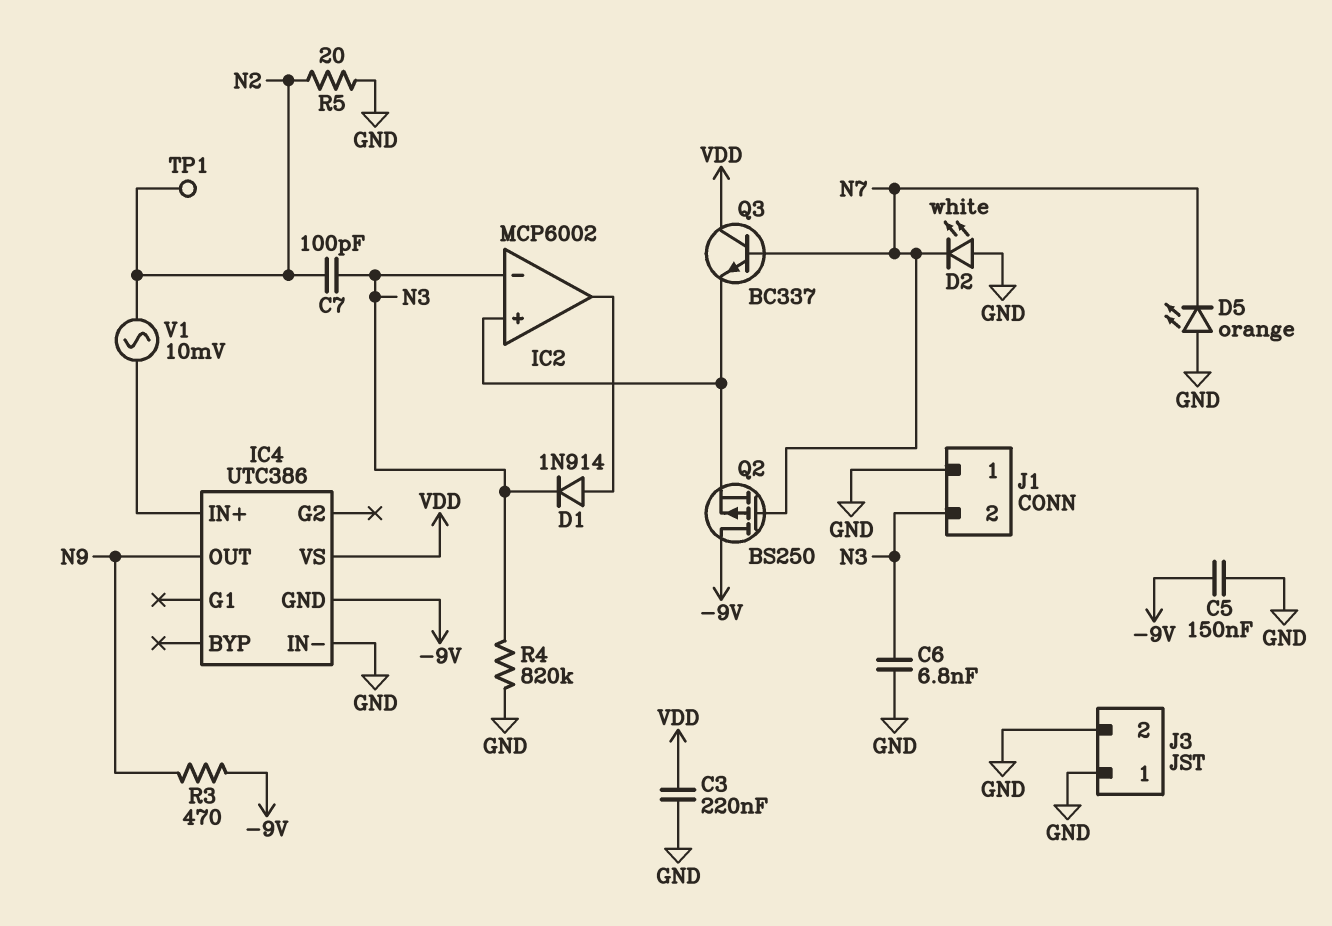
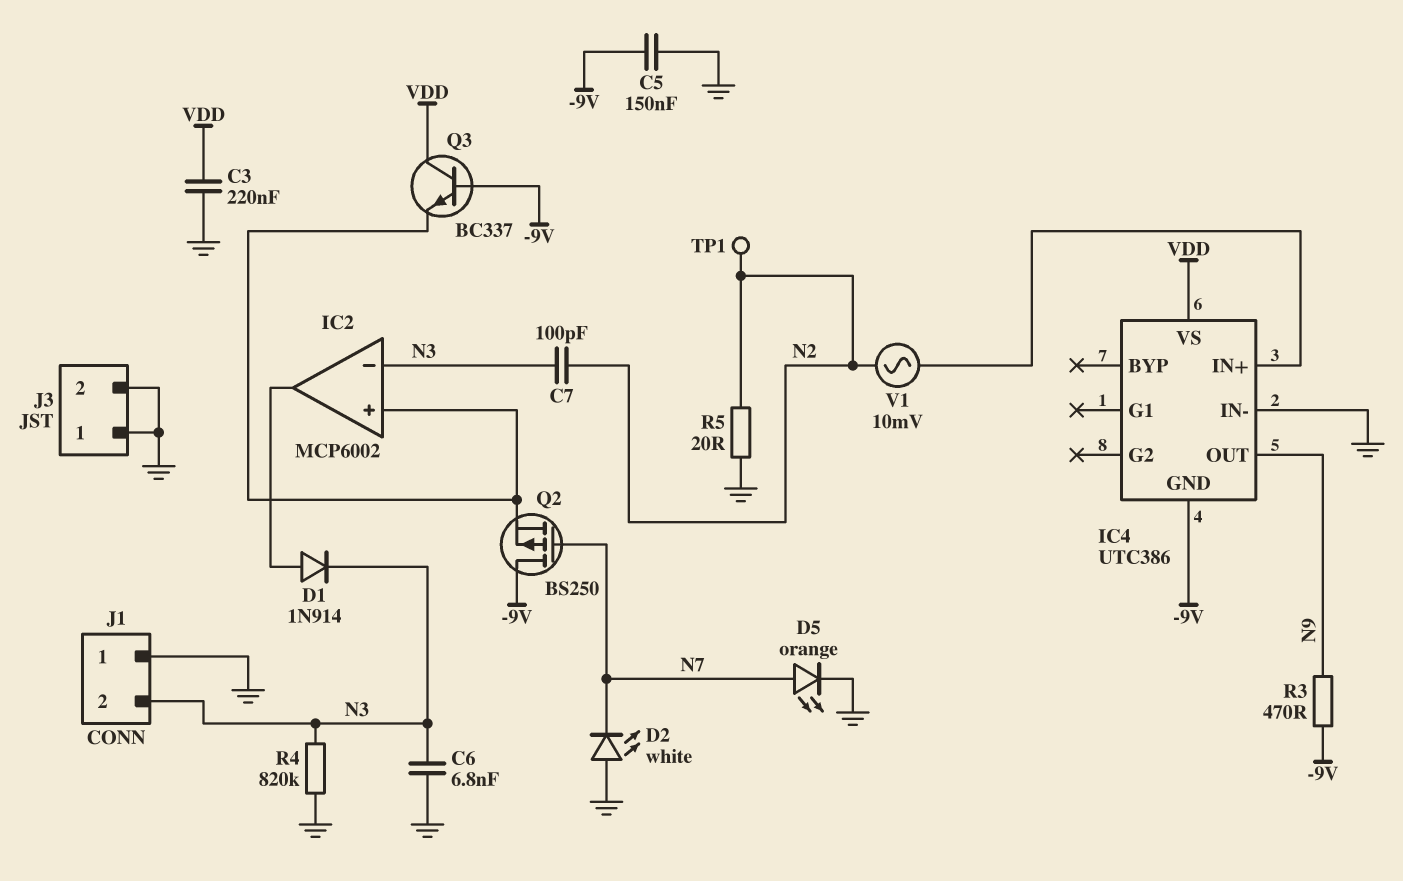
D5: LED orange (A GND, K N7) -> LED orange (A N7, K GND)
Q3: NPN BC337 (B N7, C VDD, E IC2/in+) -> NPN BC337 (B -9V, C VDD, E IC2/in+)

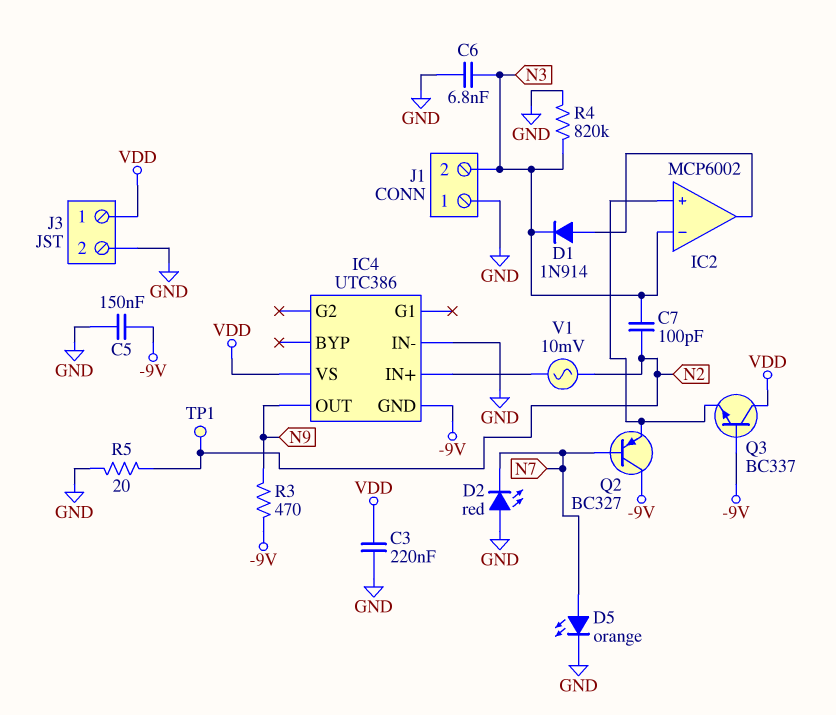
D2: LED white (A GND, K N7) -> LED red (A GND, K N7)
J3 pin 1: GND -> VDD
Q2: PMOS BS250 (G N7, D -9V, S IC2/in+) -> PNP BC327 (B N7, C -9V, E IC2/in+)

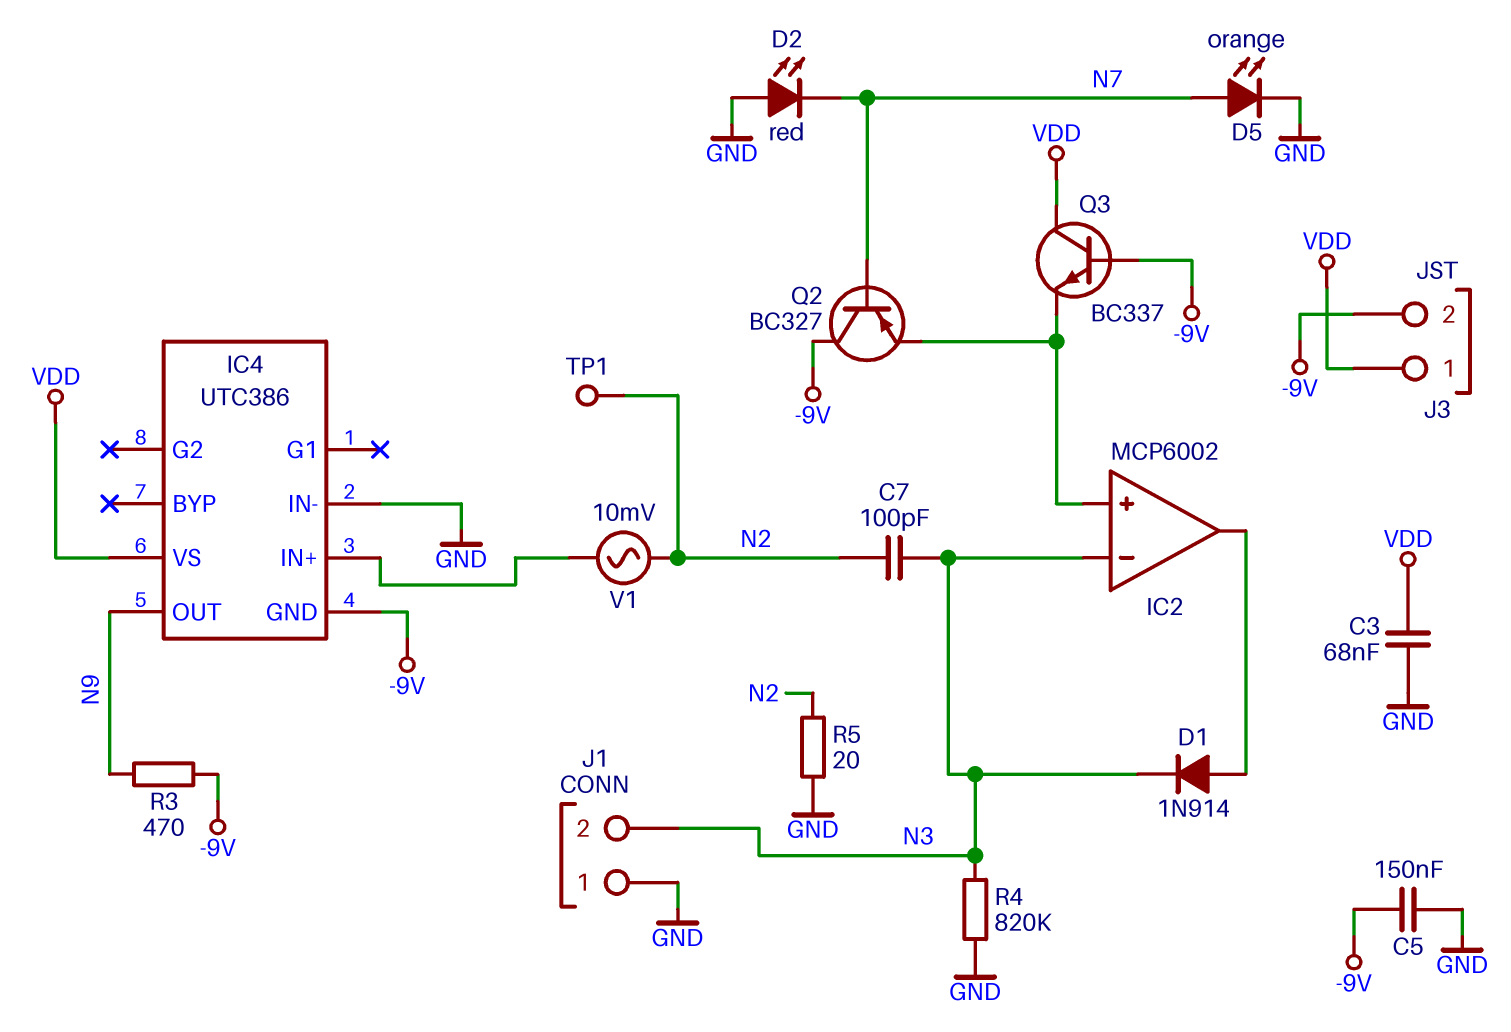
C3: 220nF (GND, VDD) -> 68nF (GND, VDD)
C6: 6.8nF (GND, N3) -> none
J3 pin 2: GND -> -9V

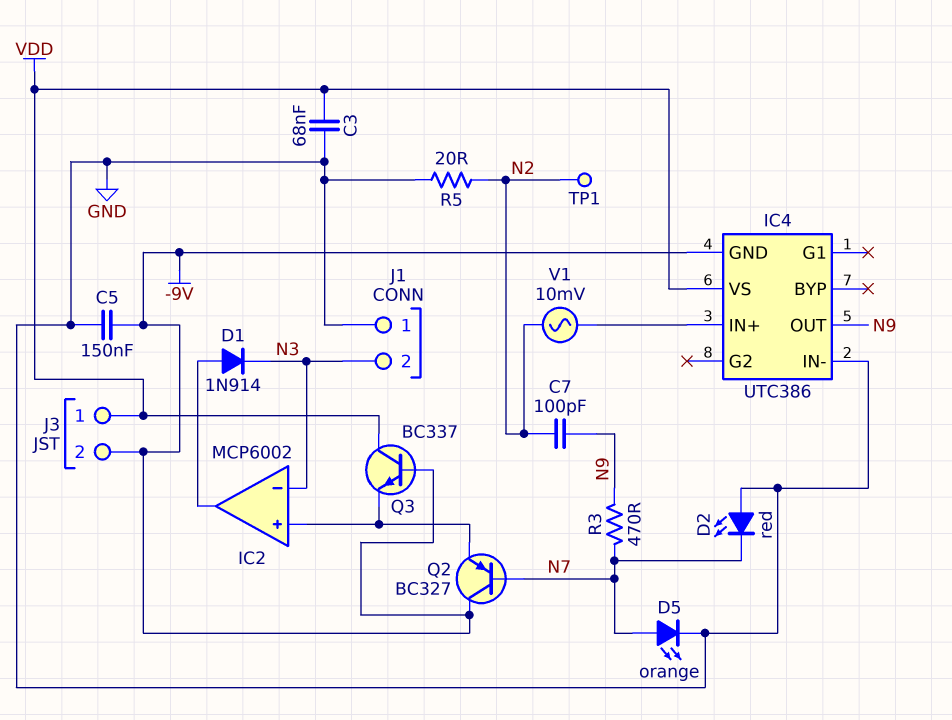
C7: 100pF (N2, N3) -> 100pF (N2, N9)
R3: 470 (-9V, N9) -> 470 (N7, N9)
R4: 820k (GND, N3) -> none

